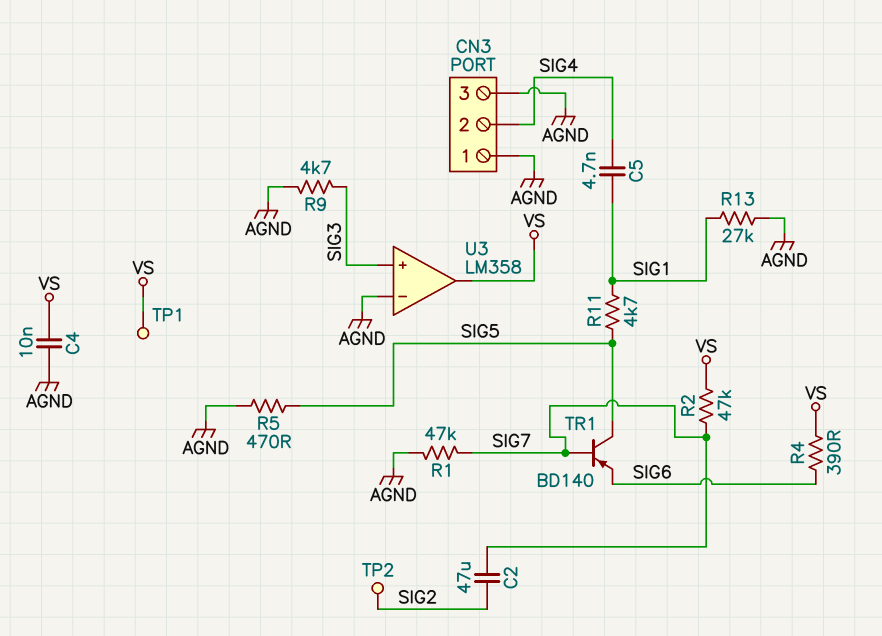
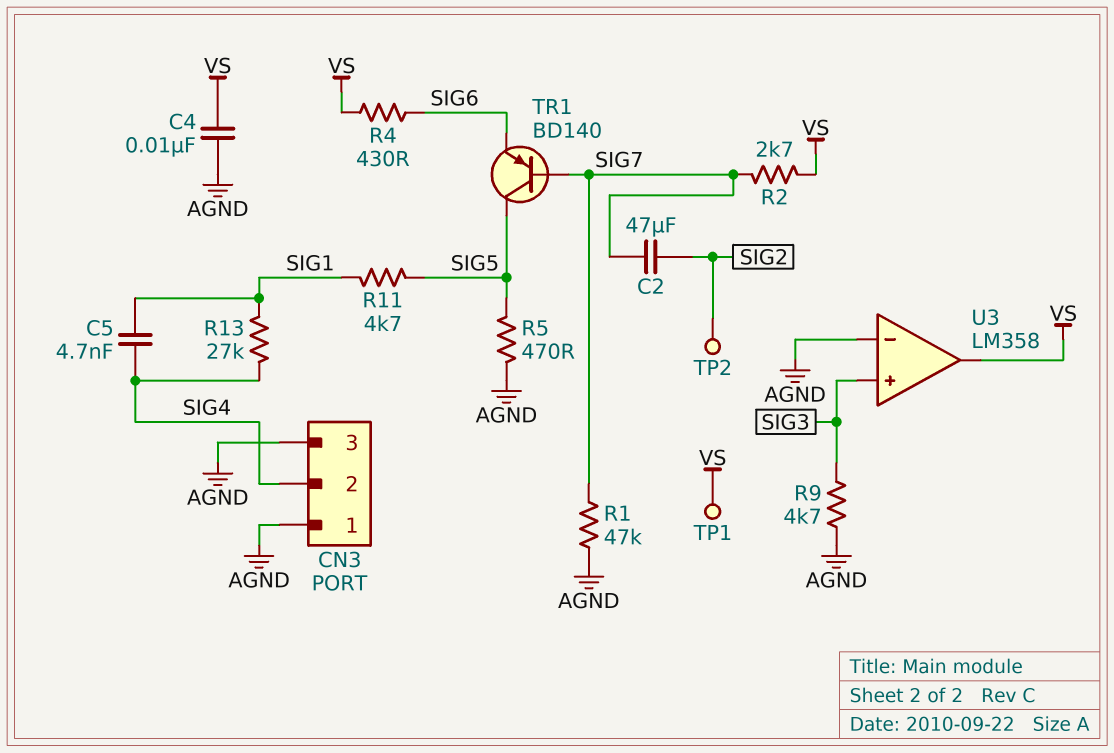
R2: 47k (SIG7, VS) -> 2.7k (SIG7, VS)
R4: 390 (SIG6, VS) -> 430 (SIG6, VS)
R13: 27k (AGND, SIG1) -> 27k (SIG1, SIG4)

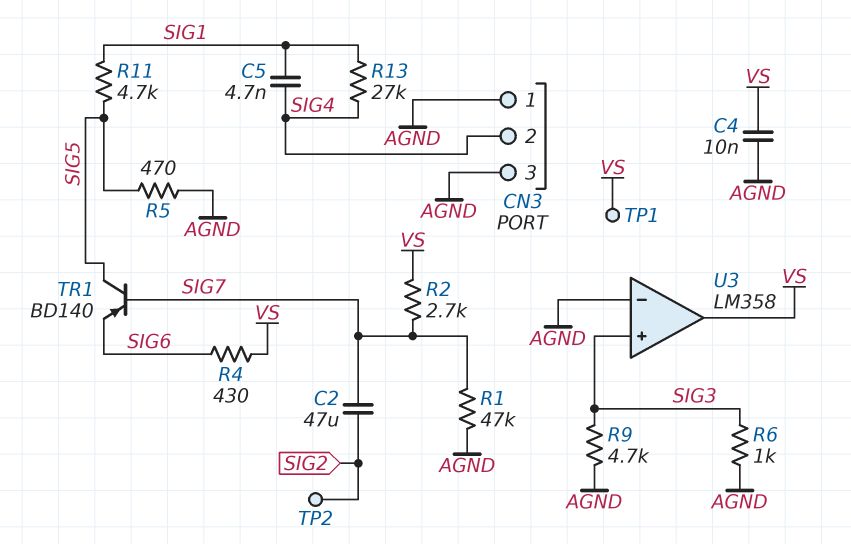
R6: none -> 1k (AGND, SIG3)

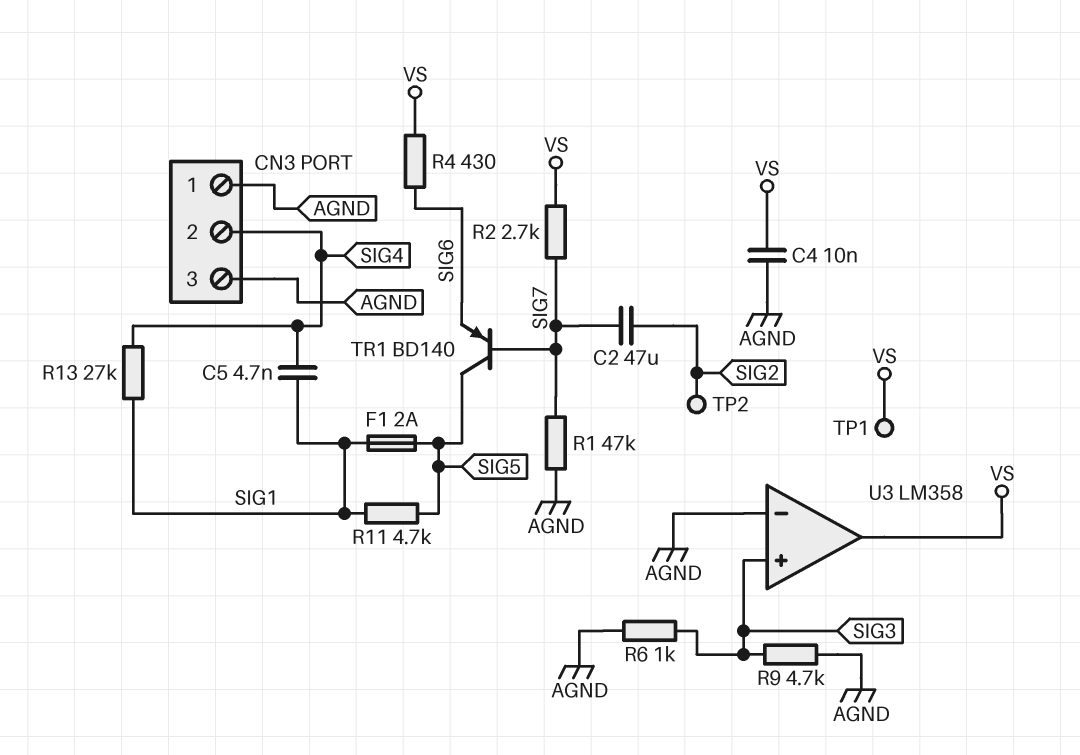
F1: none -> 2A (SIG1, SIG5)
R5: 470 (AGND, SIG5) -> none

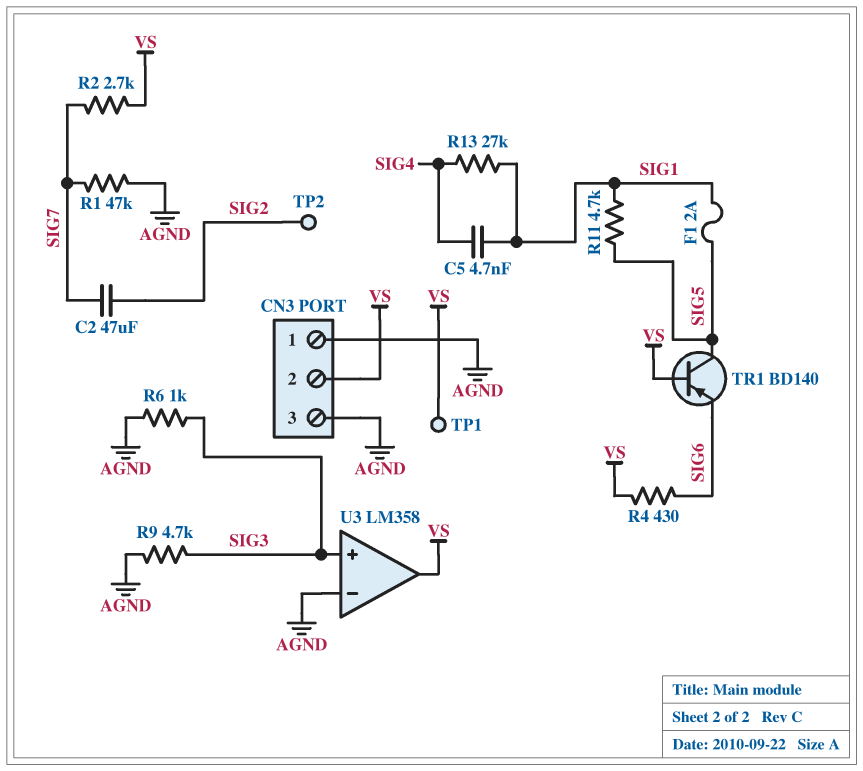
C4: 10nF (AGND, VS) -> none
CN3 pin 2: SIG4 -> VS
TR1: PNP BD140 (B SIG7, C SIG5, E SIG6) -> PNP BD140 (B VS, C SIG5, E SIG6)

